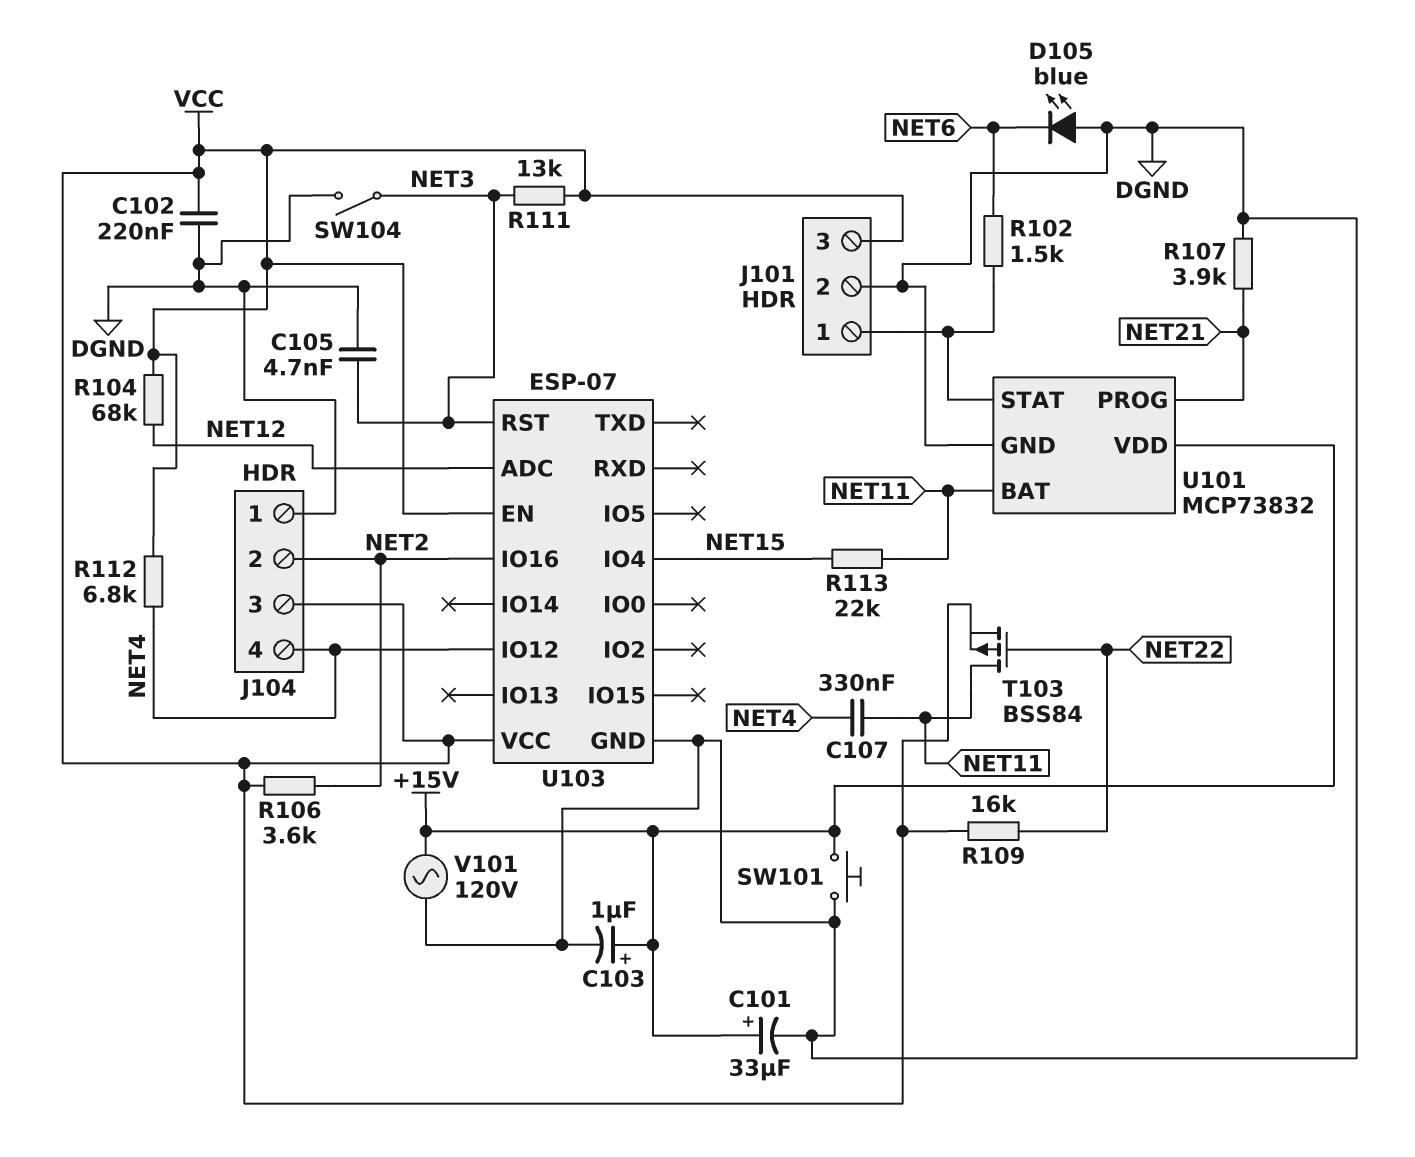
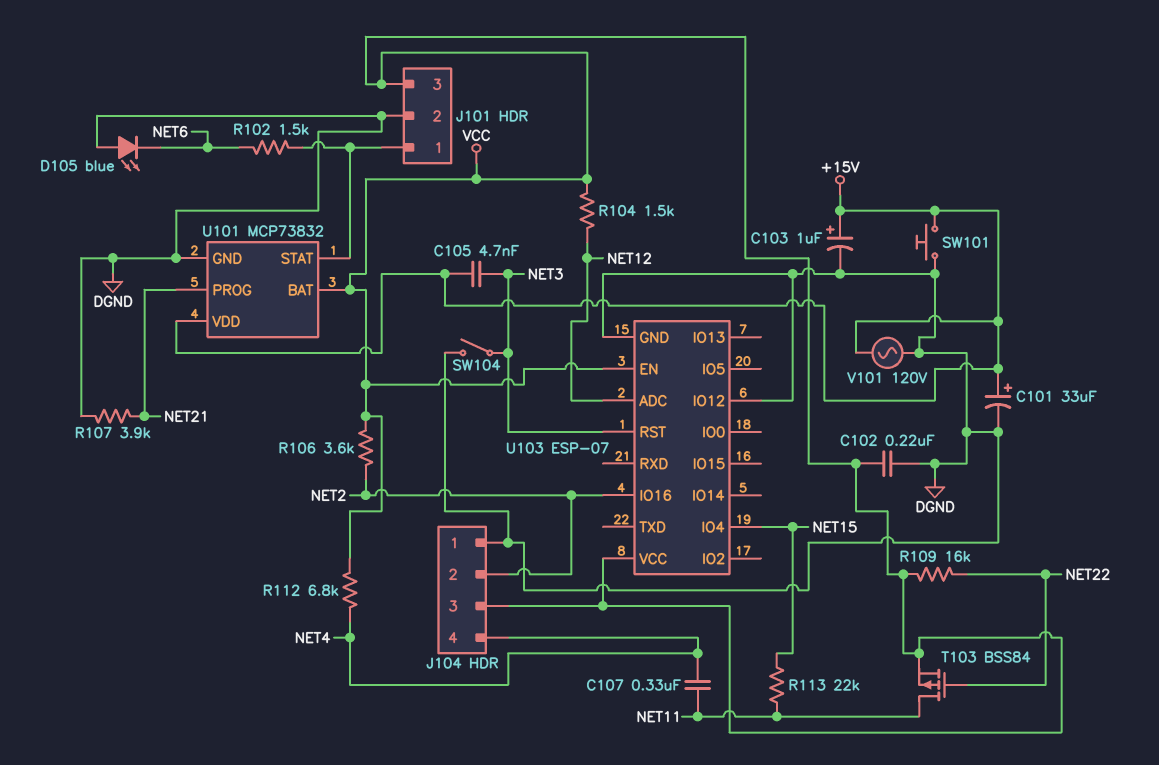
C105: 4.7nF (DGND, NET3) -> 4.7nF (+15V, NET3)
R104: 68k (NET12, VCC) -> 1.5k (NET12, VCC)
R111: 13k (NET3, VCC) -> none
U101 pin BAT: NET11 -> VCC
U103 pin IO12: NET4 -> DGND

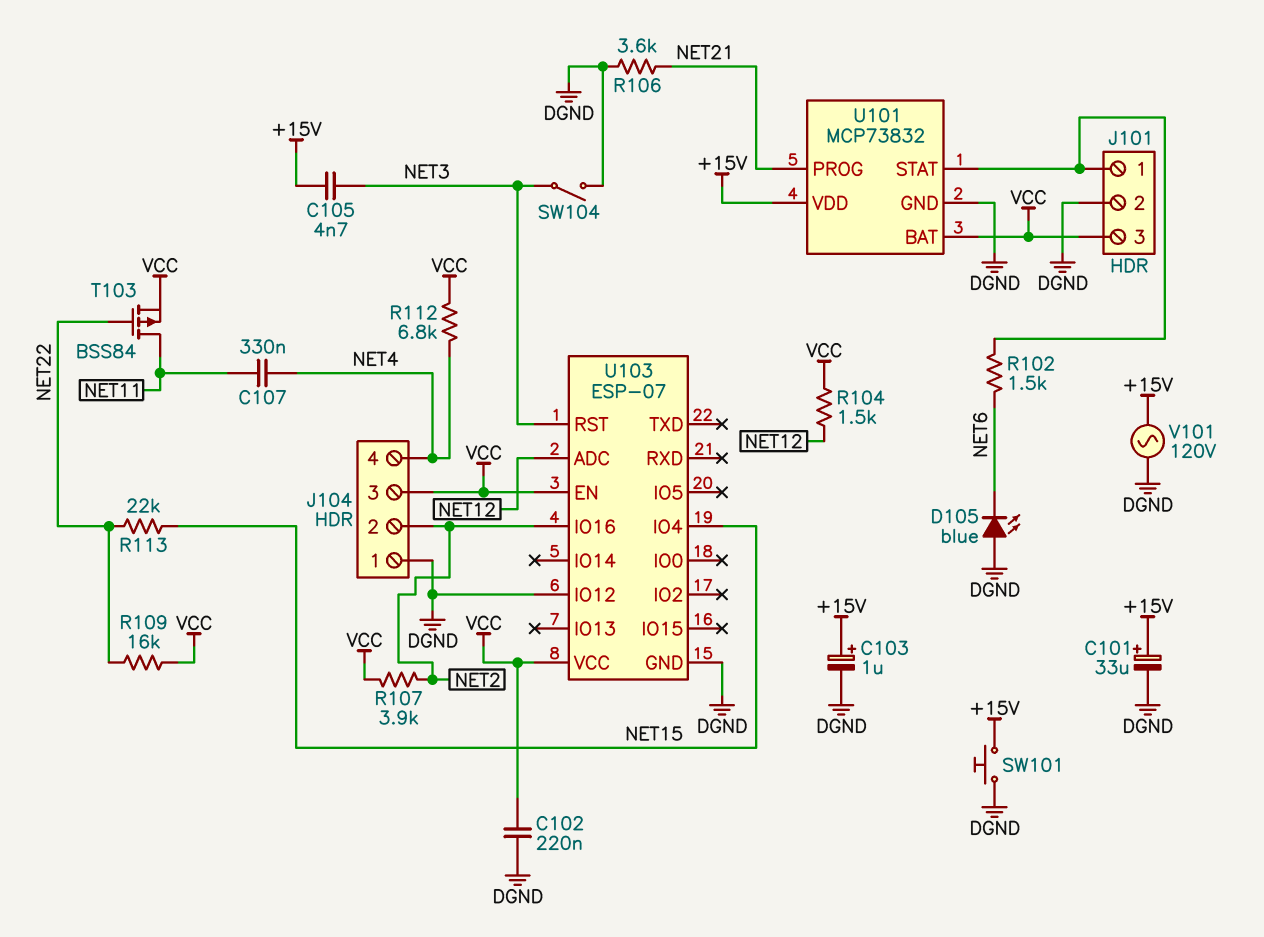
R106: 3.6k (NET2, VCC) -> 3.6k (DGND, NET21)
R107: 3.9k (DGND, NET21) -> 3.9k (NET2, VCC)
R113: 22k (NET11, NET15) -> 22k (NET15, NET22)

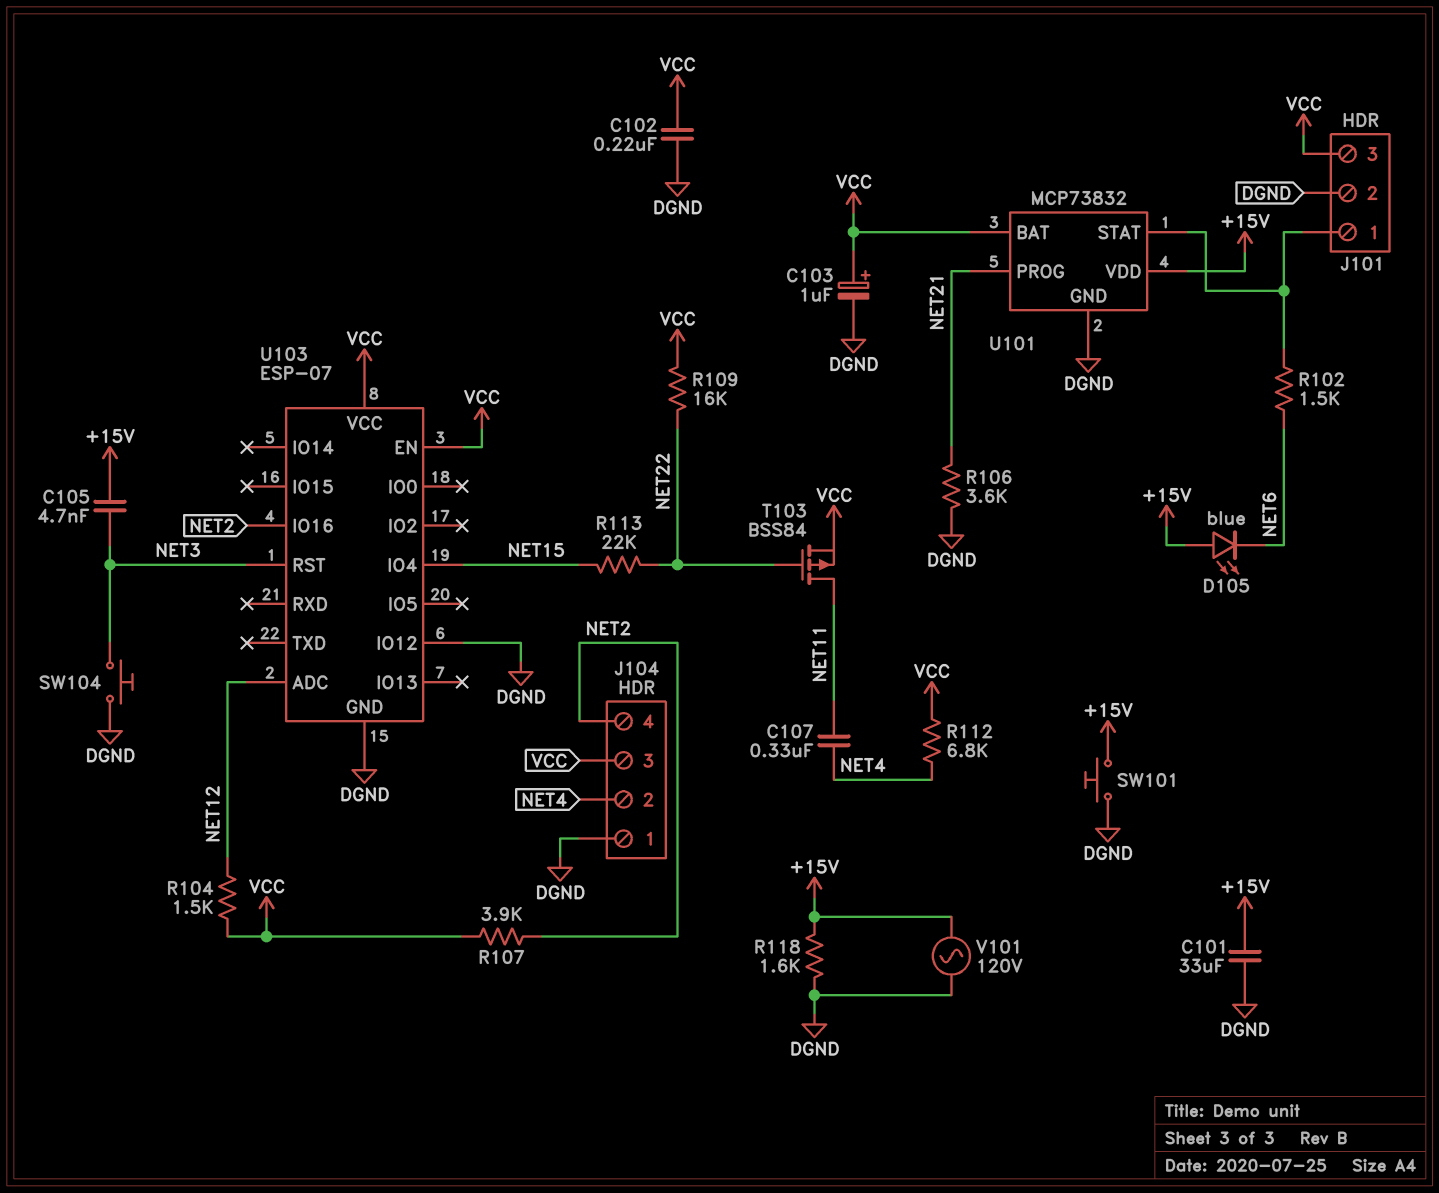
C101: 33uF (plus +15V, minus DGND) -> 33uF (+15V, DGND)
C103: 1uF (plus +15V, minus DGND) -> 1uF (plus VCC, minus DGND)
D105: LED blue (A DGND, K NET6) -> LED blue (A +15V, K NET6)
J104 pin 2: NET2 -> NET4
J104 pin 4: NET4 -> NET2
R118: none -> 1.6k (+15V, DGND)
SW104: switch (DGND, NET3) -> button (DGND, NET3)

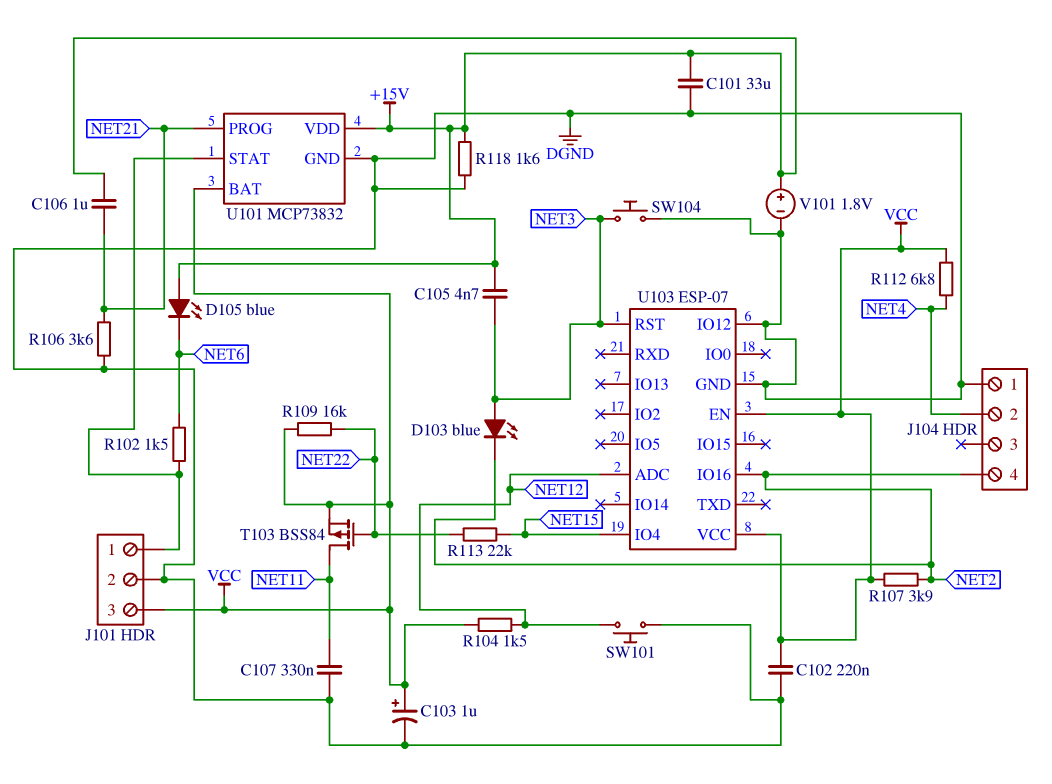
C106: none -> 1uF (+15V, NET21)
C107: 330nF (NET4, NET11) -> 330nF (DGND, NET11)
D103: none -> LED blue (A NET3, K NET2)
J104 pin 3: VCC -> none
SW101: button (+15V, DGND) -> button (DGND, NET12)
V101: AC 120V (+15V, DGND) -> 1.8V (plus +15V, minus DGND)

